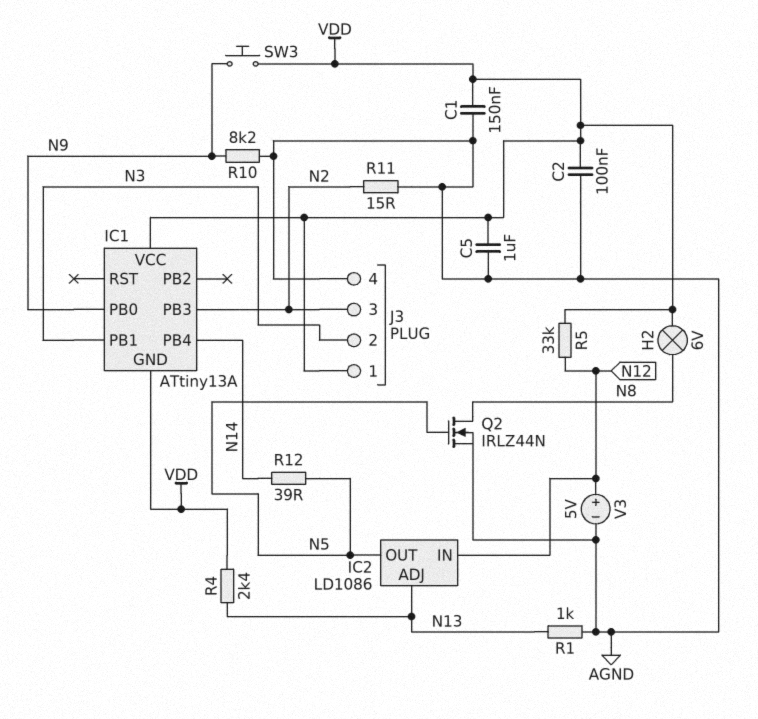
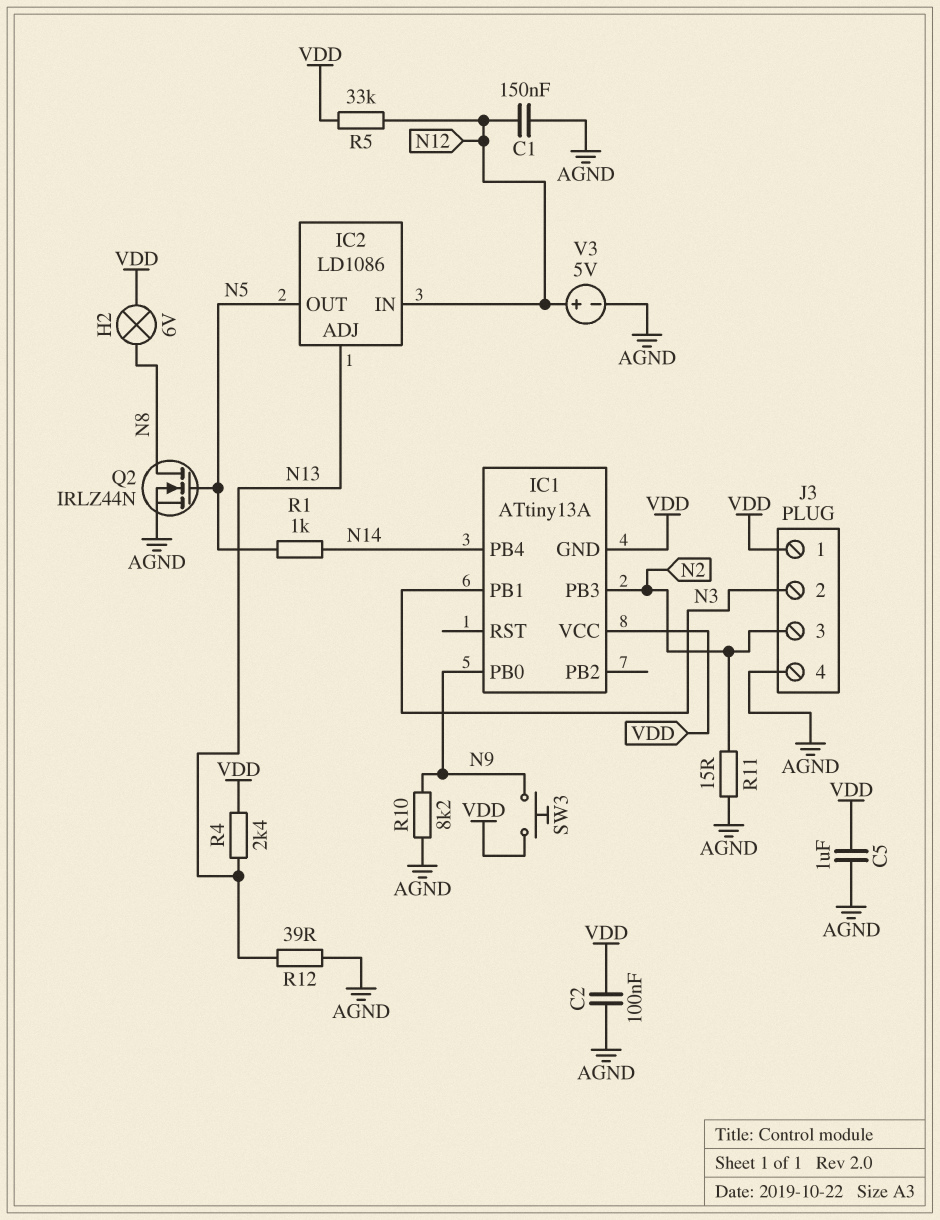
C1: 150nF (AGND, VDD) -> 150nF (AGND, N12)
R1: 1k (AGND, N13) -> 1k (N5, N14)
R12: 39 (N5, N14) -> 39 (AGND, N13)

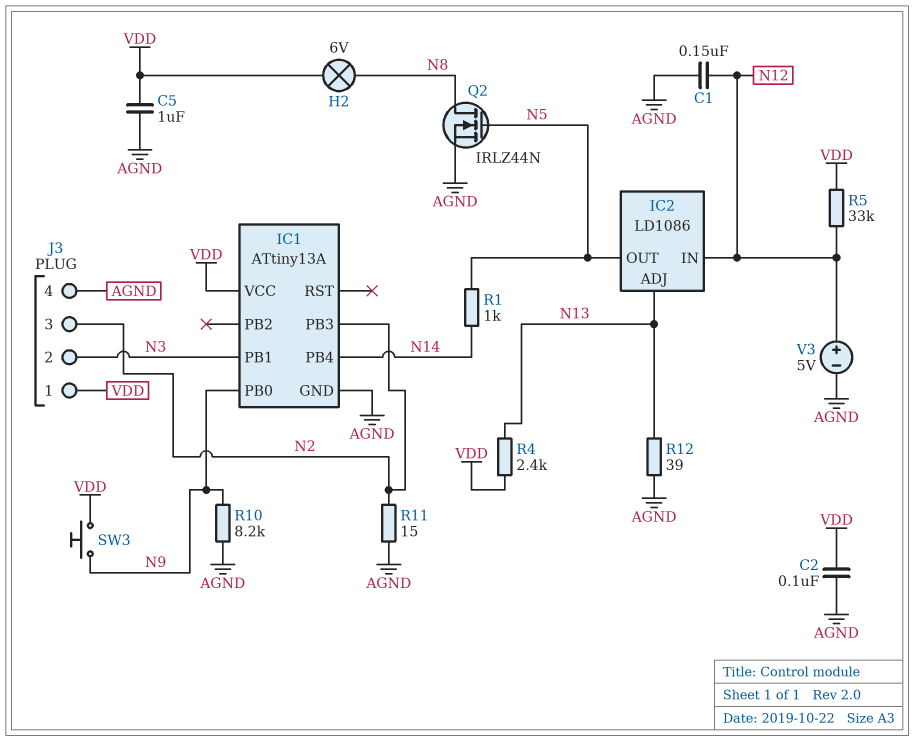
IC1 pin GND: VDD -> AGND

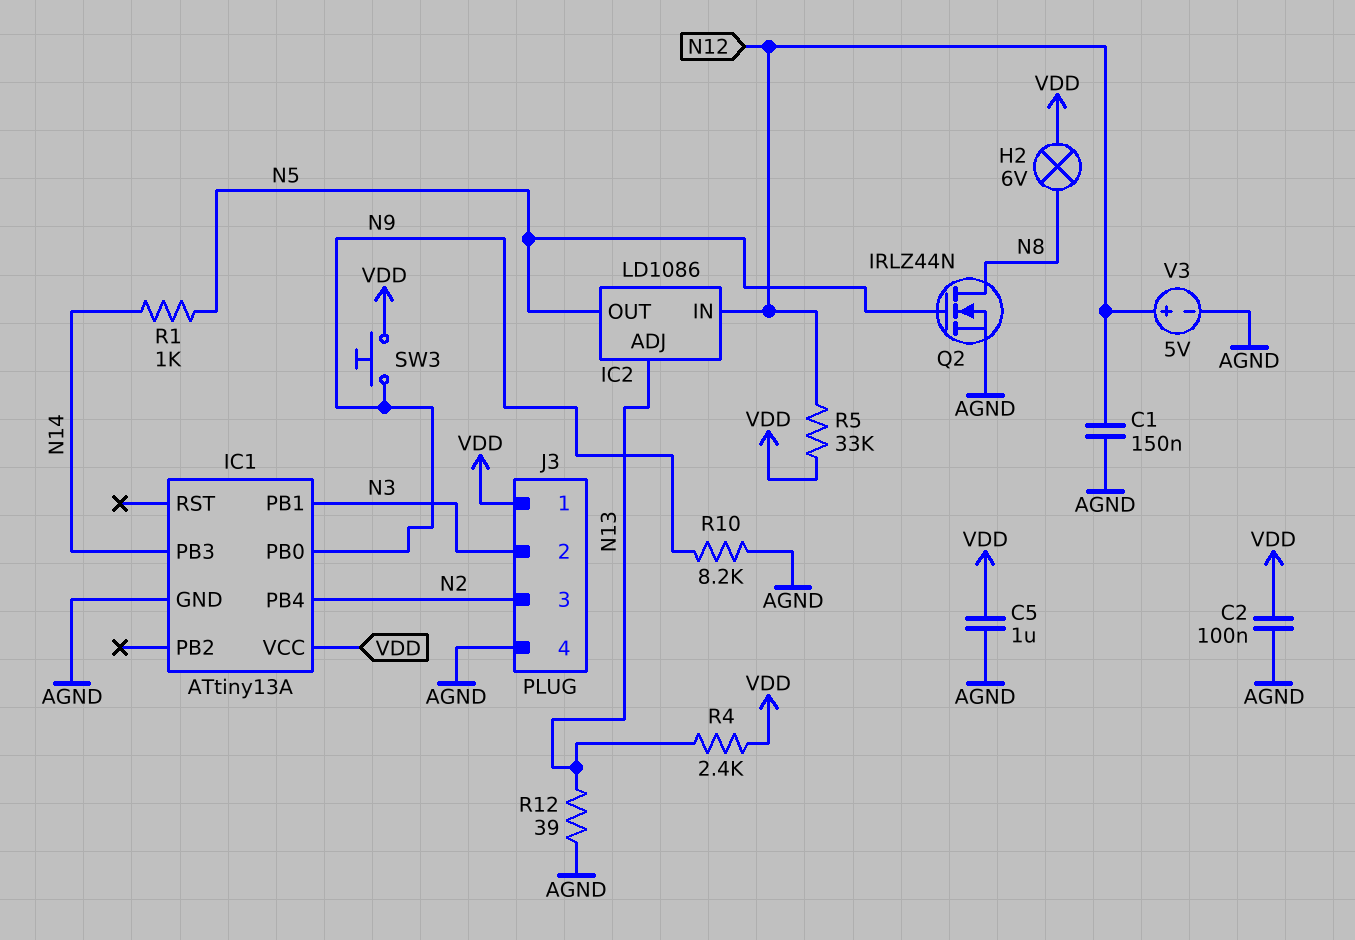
IC1 pin PB3: N2 -> N14
IC1 pin PB4: N14 -> N2
R11: 15 (AGND, N2) -> none

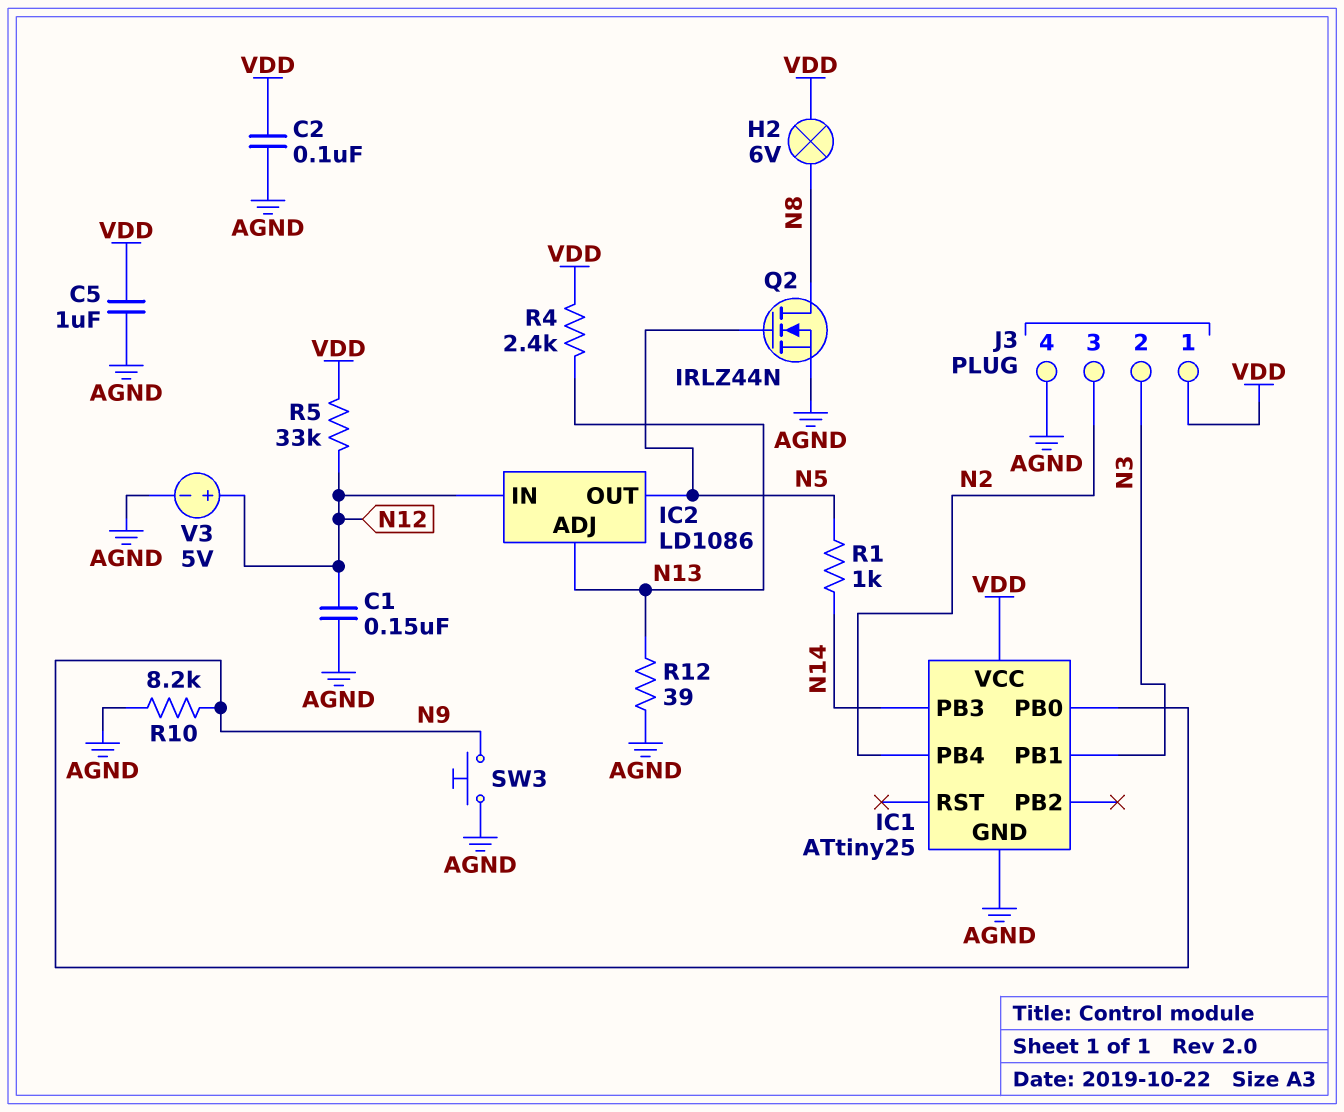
IC1: ATtiny13A -> ATtiny25
SW3: button (N9, VDD) -> button (AGND, N9)

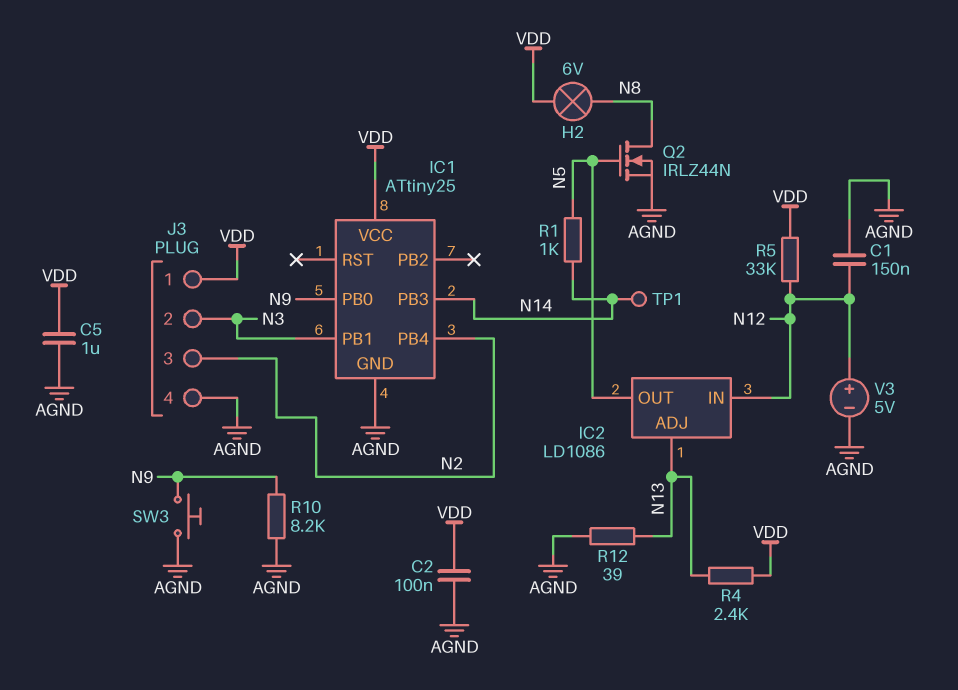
TP1: none -> test point (N14)

